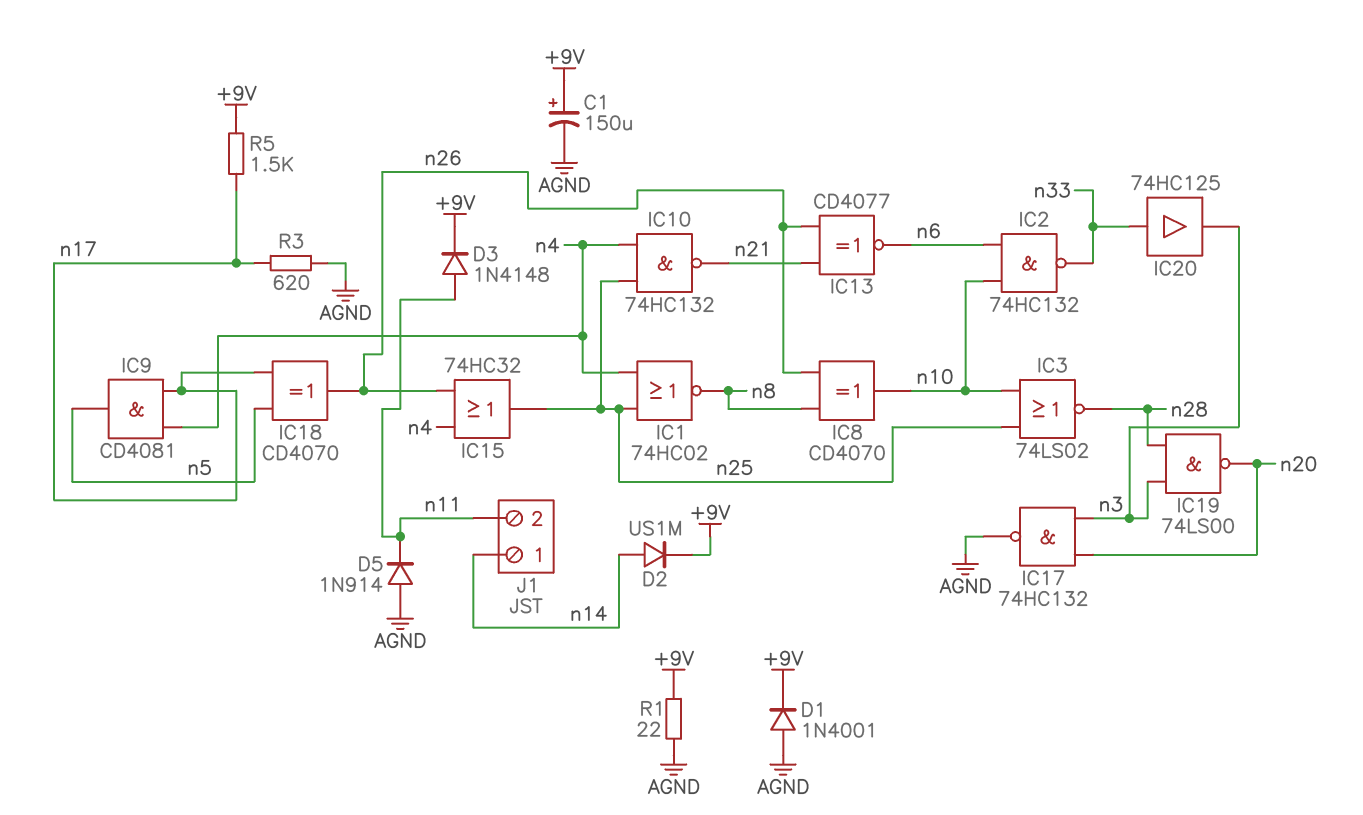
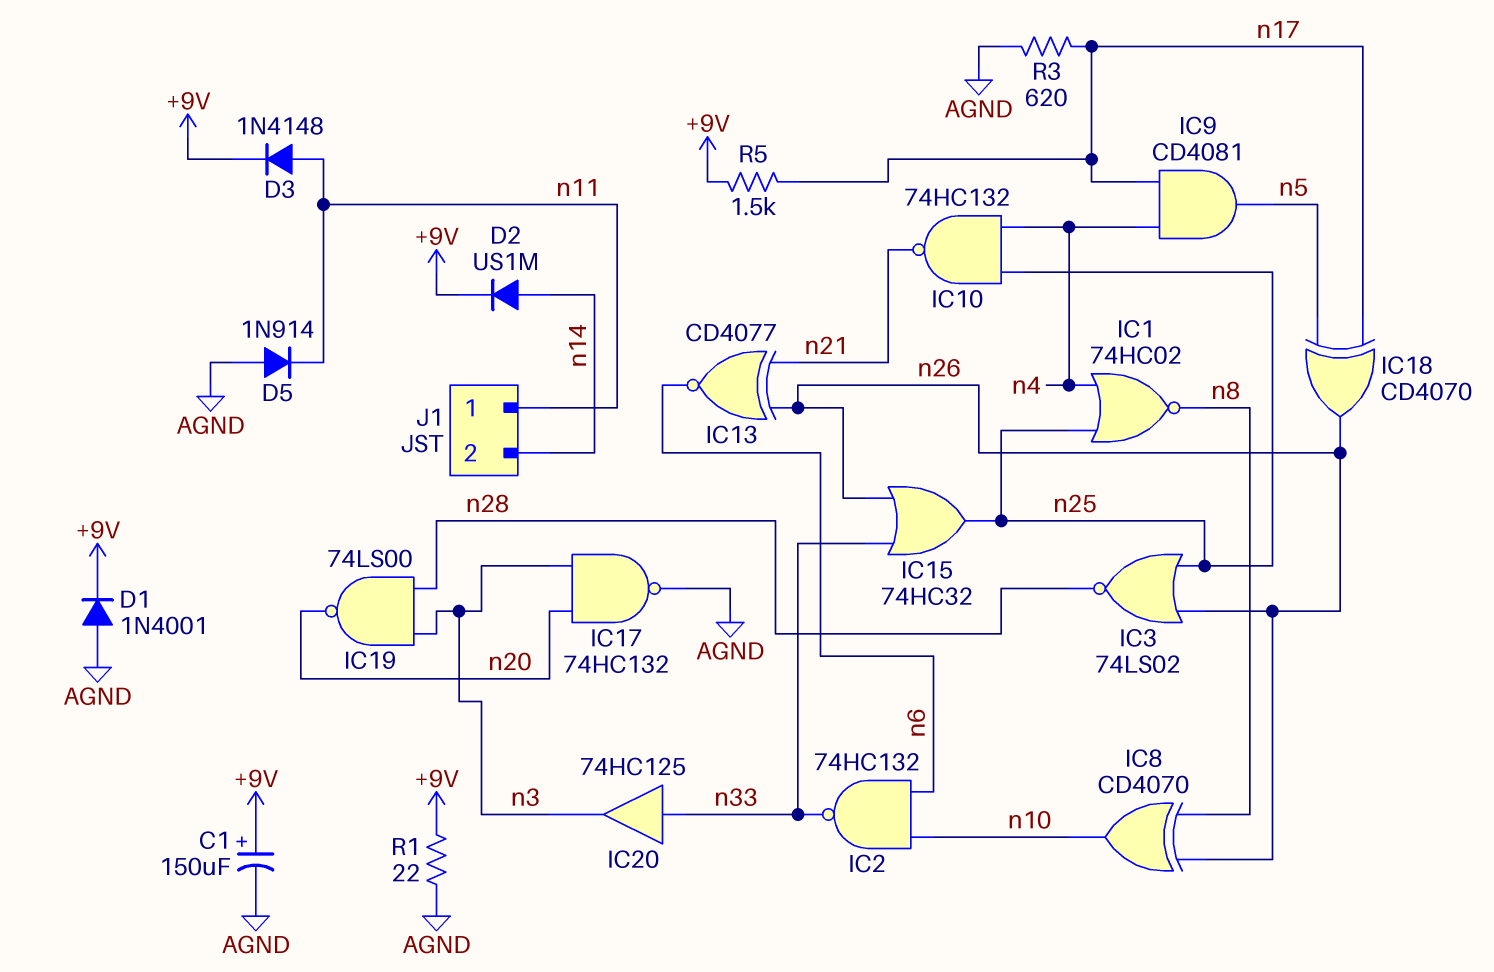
IC3: NOR 74LS02 (in n10, in n25, out n28) -> NOR 74LS02 (in n25, in n26, out n28)
IC15: OR 74HC32 (in n4, in n26, out n25) -> OR 74HC32 (in n26, in n33, out n25)
J1 pin 1: n14 -> n11
J1 pin 2: n11 -> n14

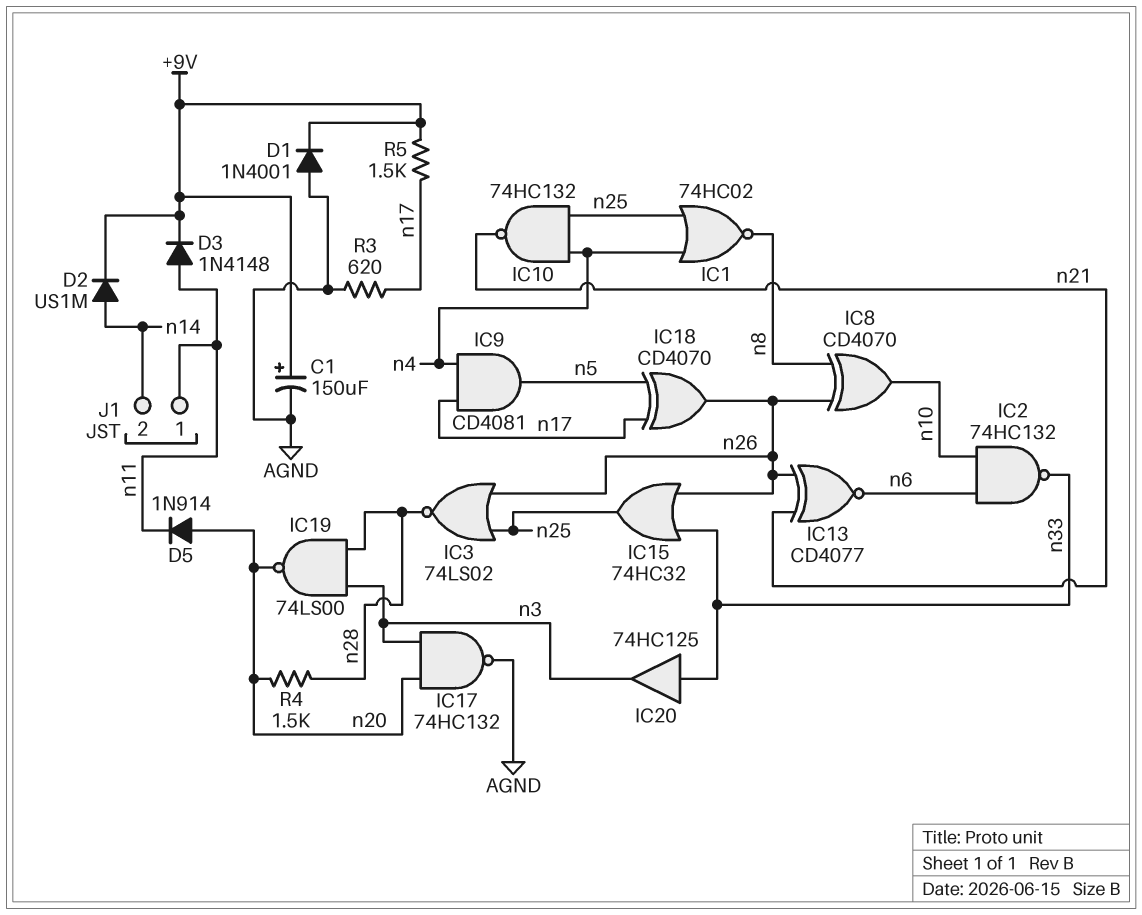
D5: diode 1N914 (A AGND, K n11) -> diode 1N914 (A n20, K n11)
R1: 22 (+9V, AGND) -> none
R4: none -> 1.5k (n20, n28)

